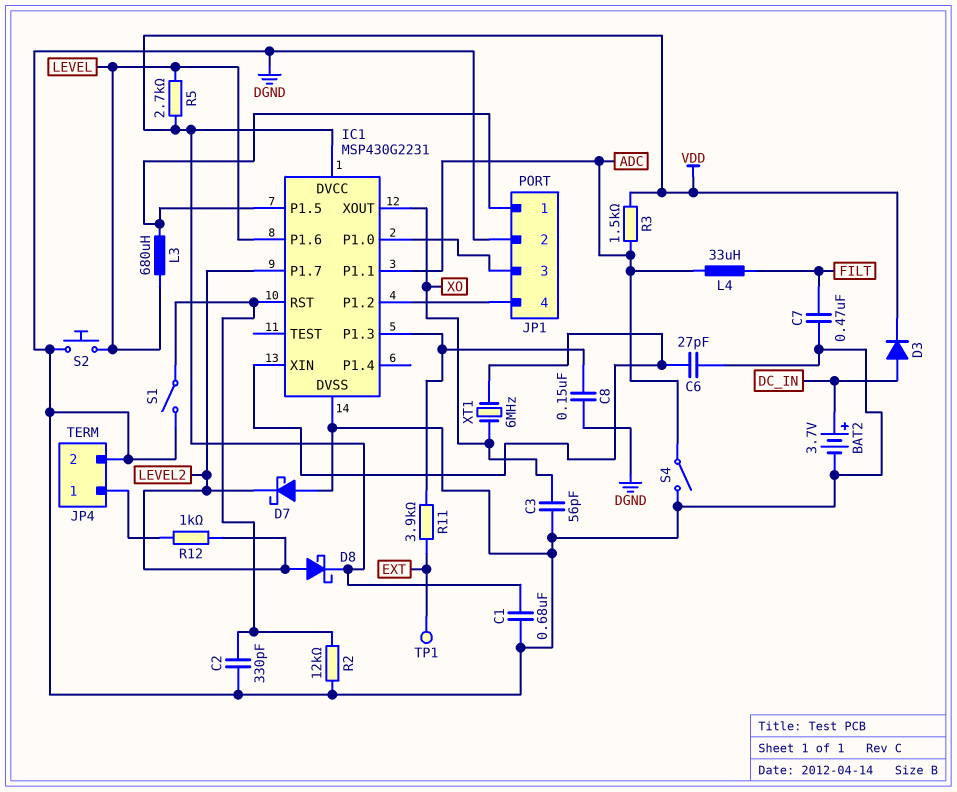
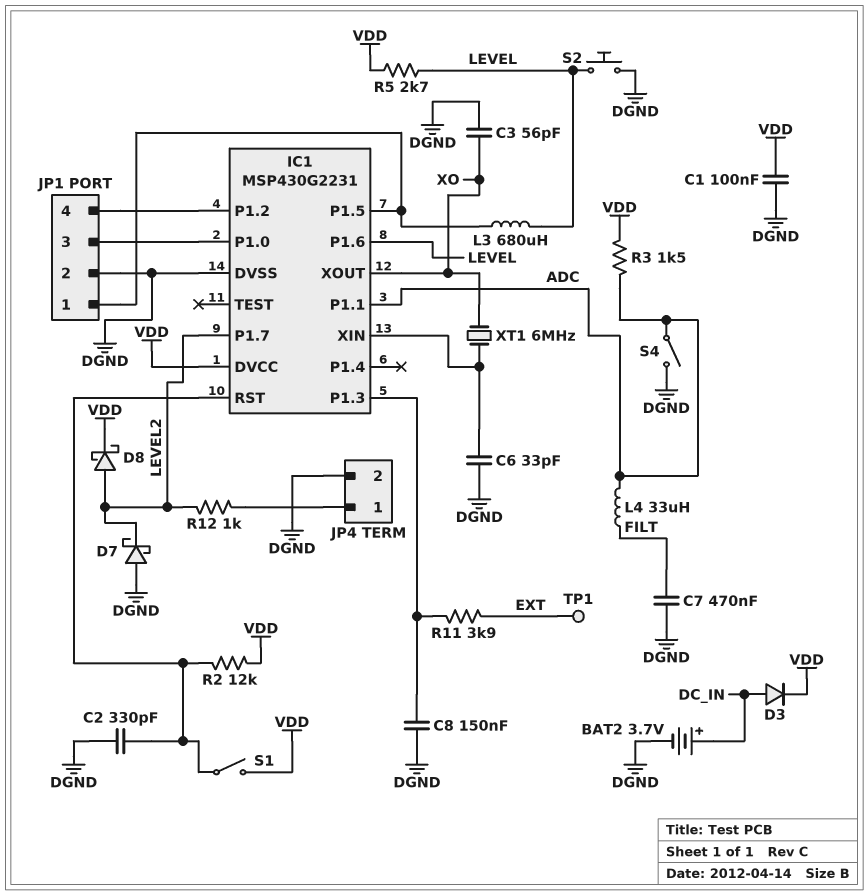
C1: 680nF (DGND, VDD) -> 100nF (DGND, VDD)
C6: 27pF (DGND, IC1/XIN) -> 33pF (DGND, IC1/XIN)
R2: 12k (DGND, IC1/RST) -> 12k (IC1/RST, VDD)
S1: switch (DGND, IC1/RST) -> switch (IC1/RST, VDD)

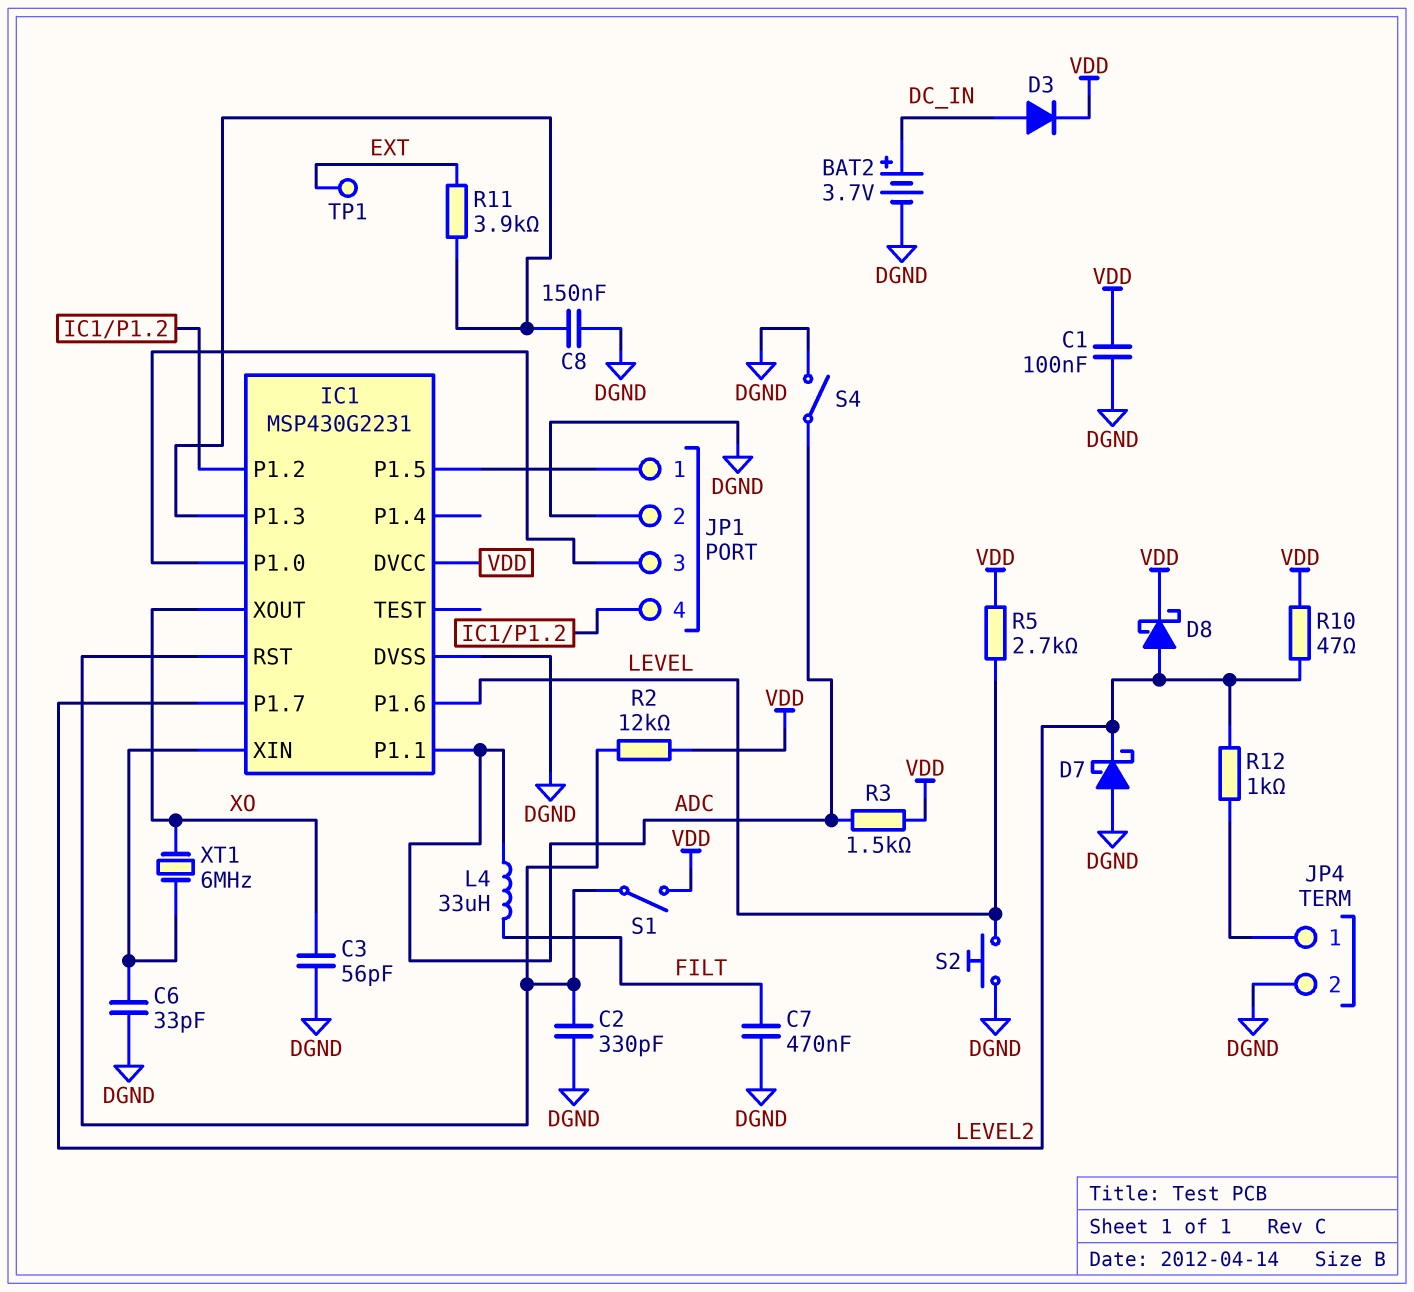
L3: 680uH (IC1/P1.5, LEVEL) -> none
R10: none -> 47 (LEVEL2, VDD)

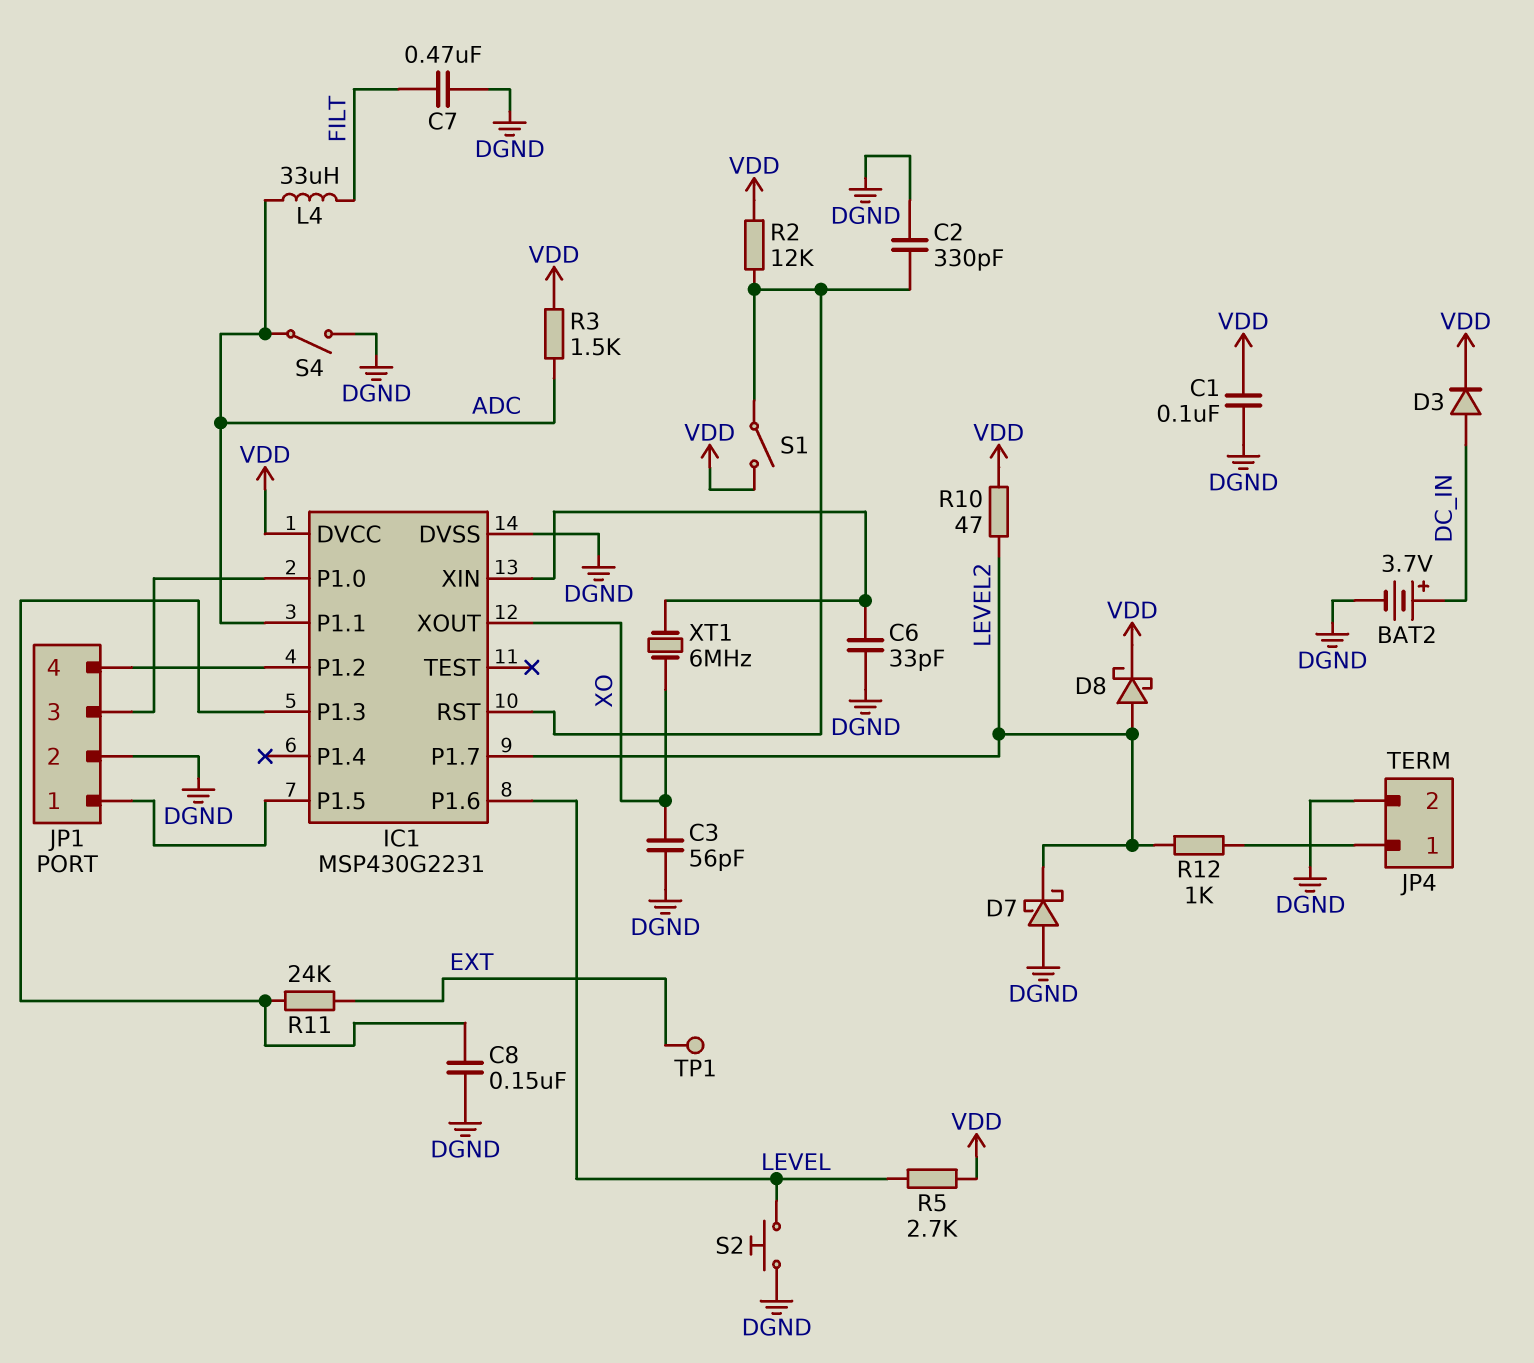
R11: 3.9k (EXT, IC1/P1.3) -> 24k (EXT, IC1/P1.3)

